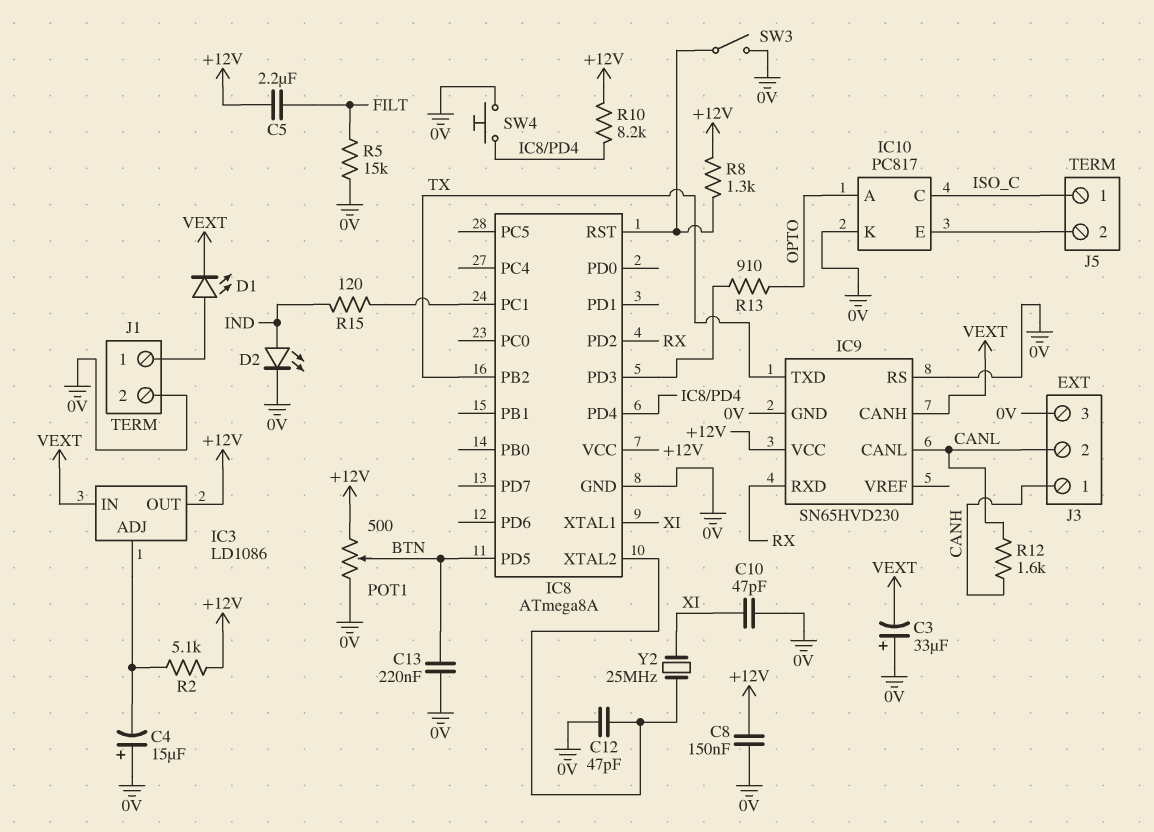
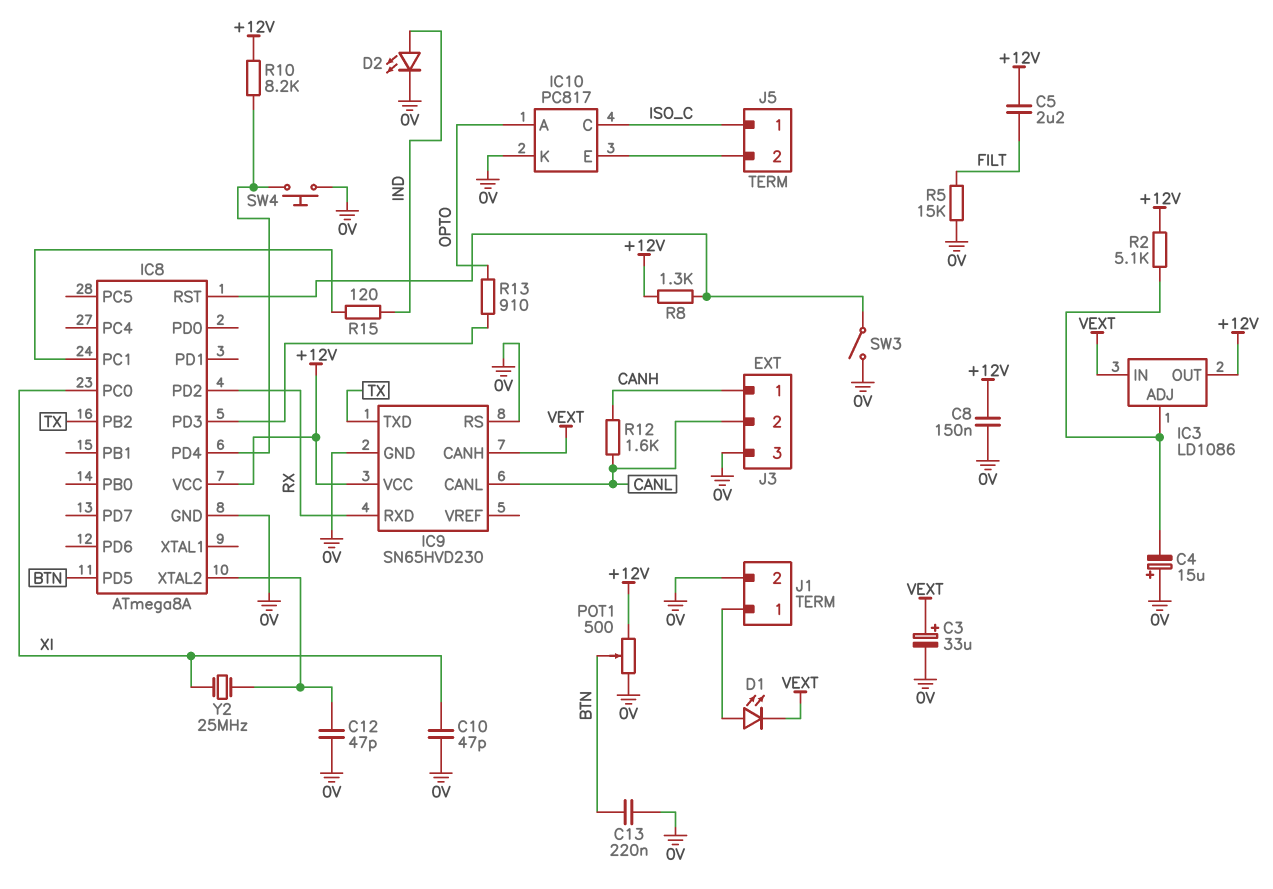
C3: 33uF (plus 0V, minus VEXT) -> 33uF (plus VEXT, minus 0V)
IC8 pin PC0: none -> XI
IC8 pin XTAL1: XI -> none

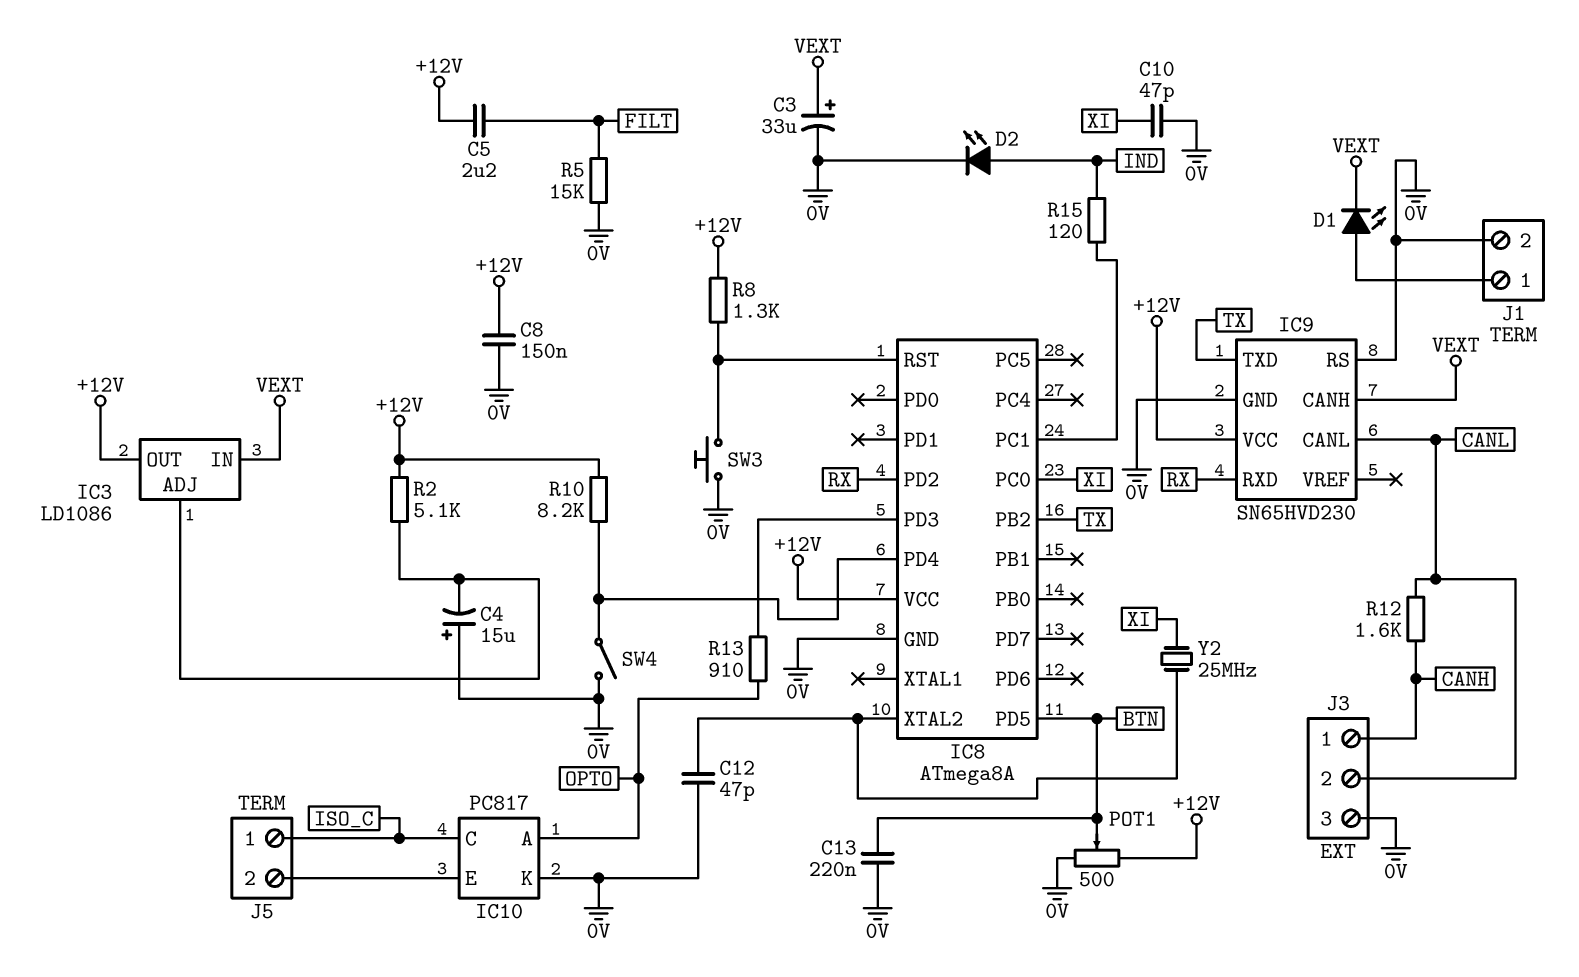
SW3: switch (0V, IC8/RST) -> button (0V, IC8/RST)
SW4: button (0V, IC8/PD4) -> switch (0V, IC8/PD4)

